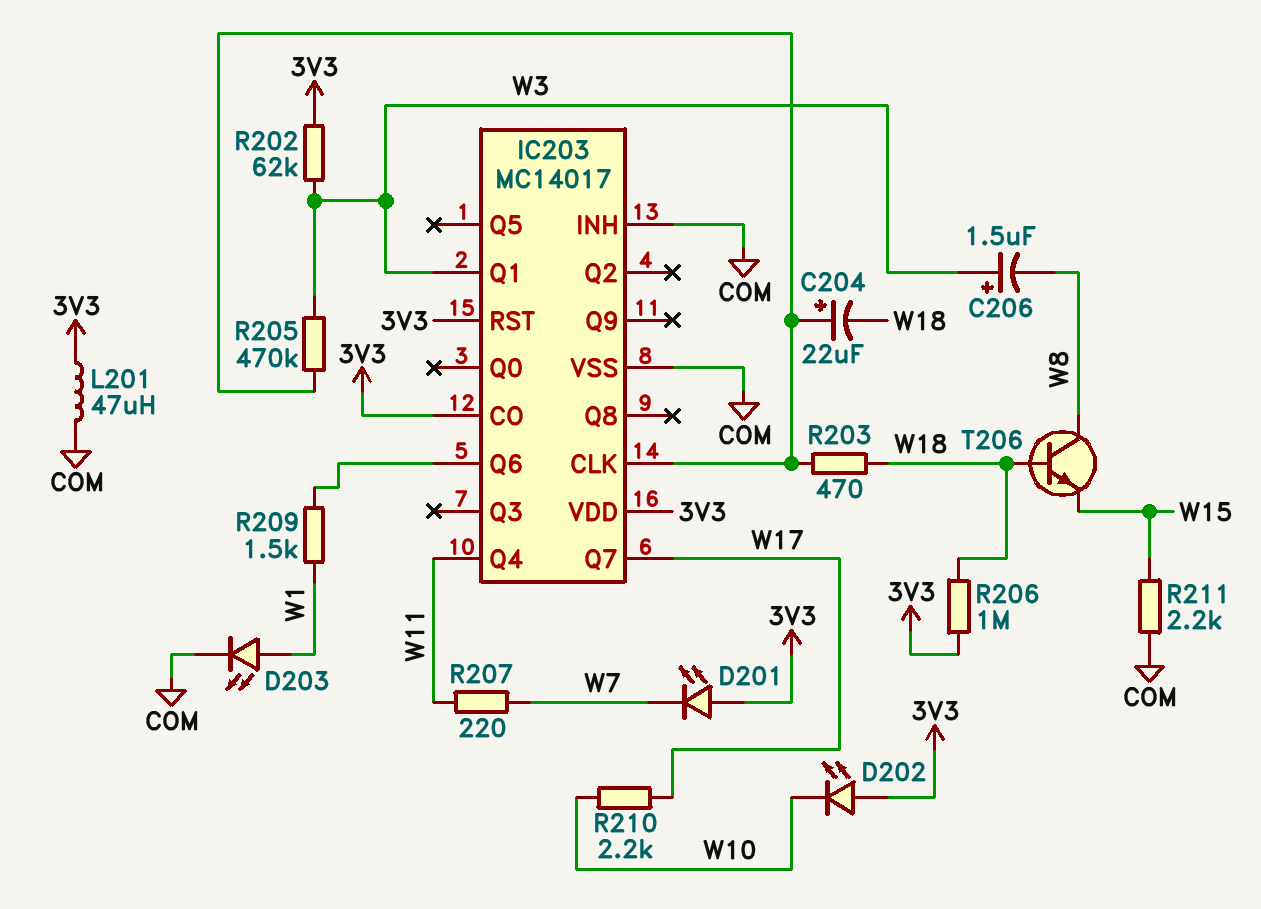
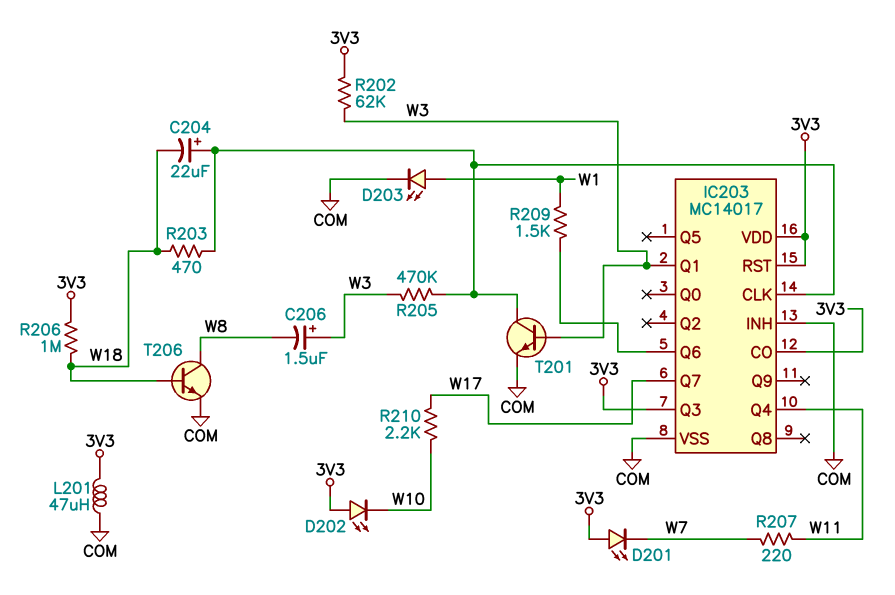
IC203 pin Q3: none -> 3V3
R211: 2.2k (COM, W15) -> none
T201: none -> NPN (B W3, C IC203/CLK, E COM)
T206: NPN (B W18, C W8, E W15) -> NPN (B W18, C W8, E COM)

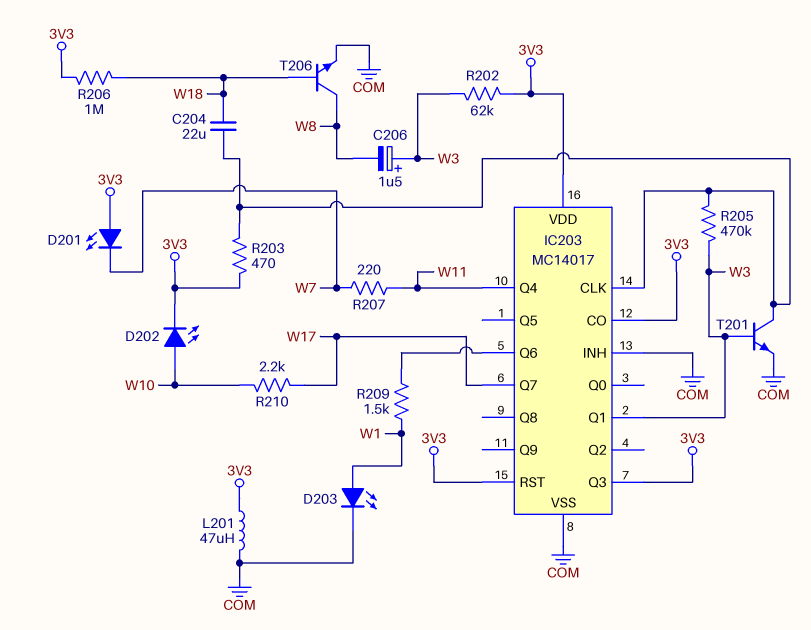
C204: 22uF (plus IC203/CLK, minus W18) -> 22uF (IC203/CLK, W18)
D202: LED (A 3V3, K W10) -> LED (A W10, K 3V3)
R203: 470 (IC203/CLK, W18) -> 470 (3V3, IC203/CLK)

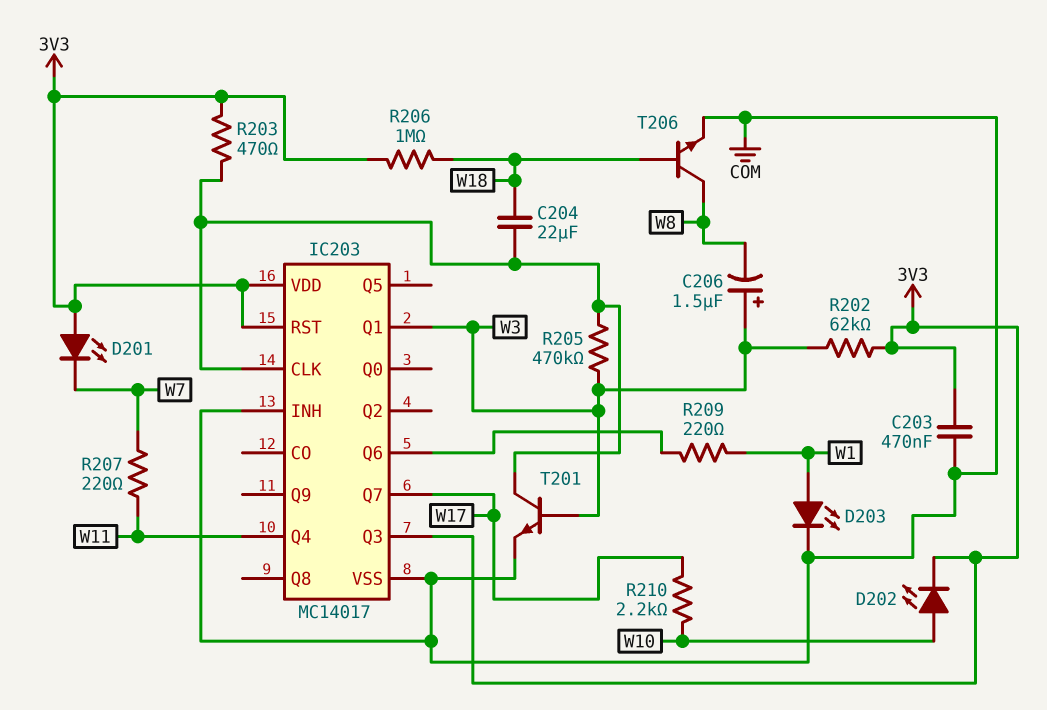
C203: none -> 470nF (3V3, COM)
IC203 pin CO: 3V3 -> none
L201: 47uH (3V3, COM) -> none
R209: 1.5k (IC203/Q6, W1) -> 220 (IC203/Q6, W1)

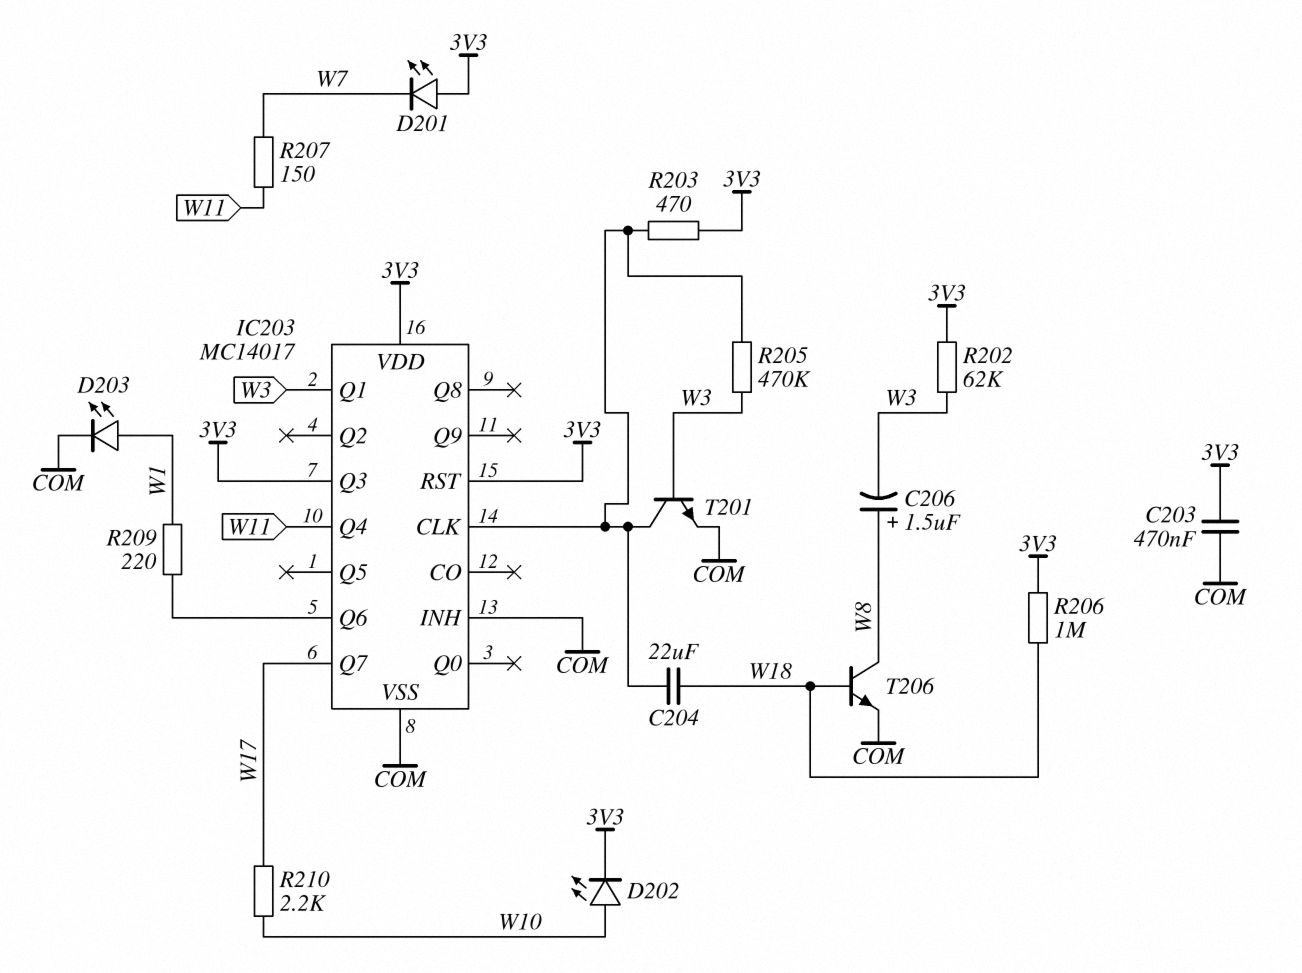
C206: 1.5uF (plus W3, minus W8) -> 1.5uF (plus W8, minus W3)
R207: 220 (W7, W11) -> 150 (W7, W11)

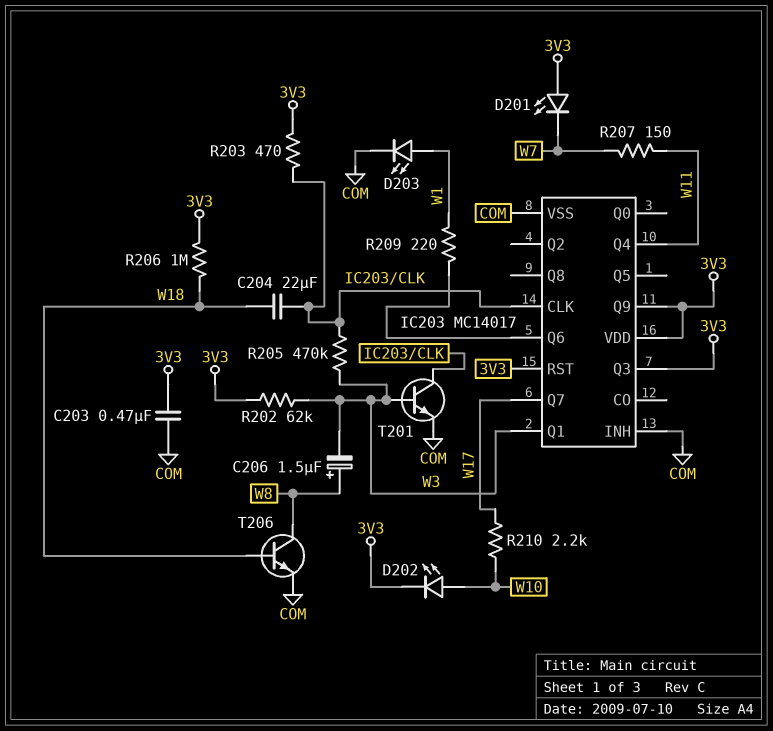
IC203 pin Q9: none -> 3V3

